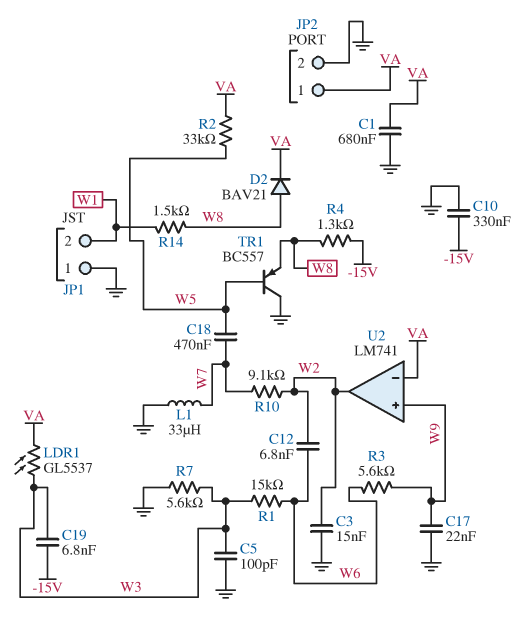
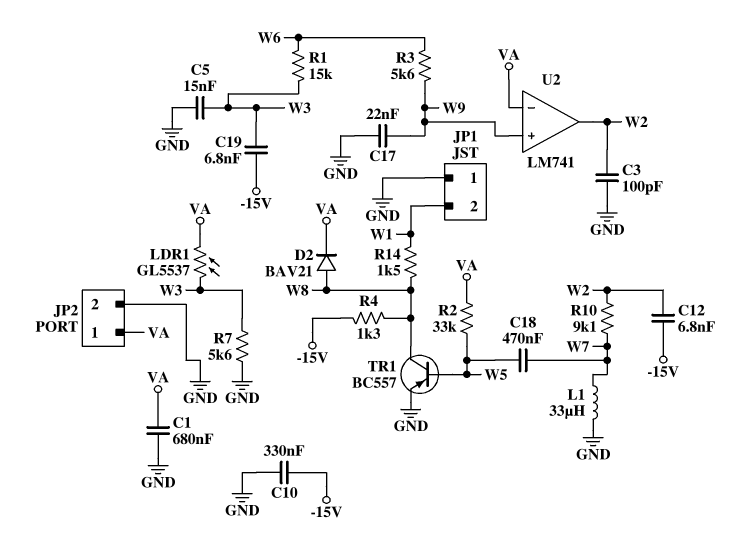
C3: 15nF (GND, W2) -> 100pF (GND, W2)
C5: 100pF (GND, W3) -> 15nF (GND, W3)
C12: 6.8nF (W2, W6) -> 6.8nF (-15V, W2)
TR1: PNP BC557 (B W5, C GND, E W8) -> PNP BC557 (B W5, C W8, E GND)

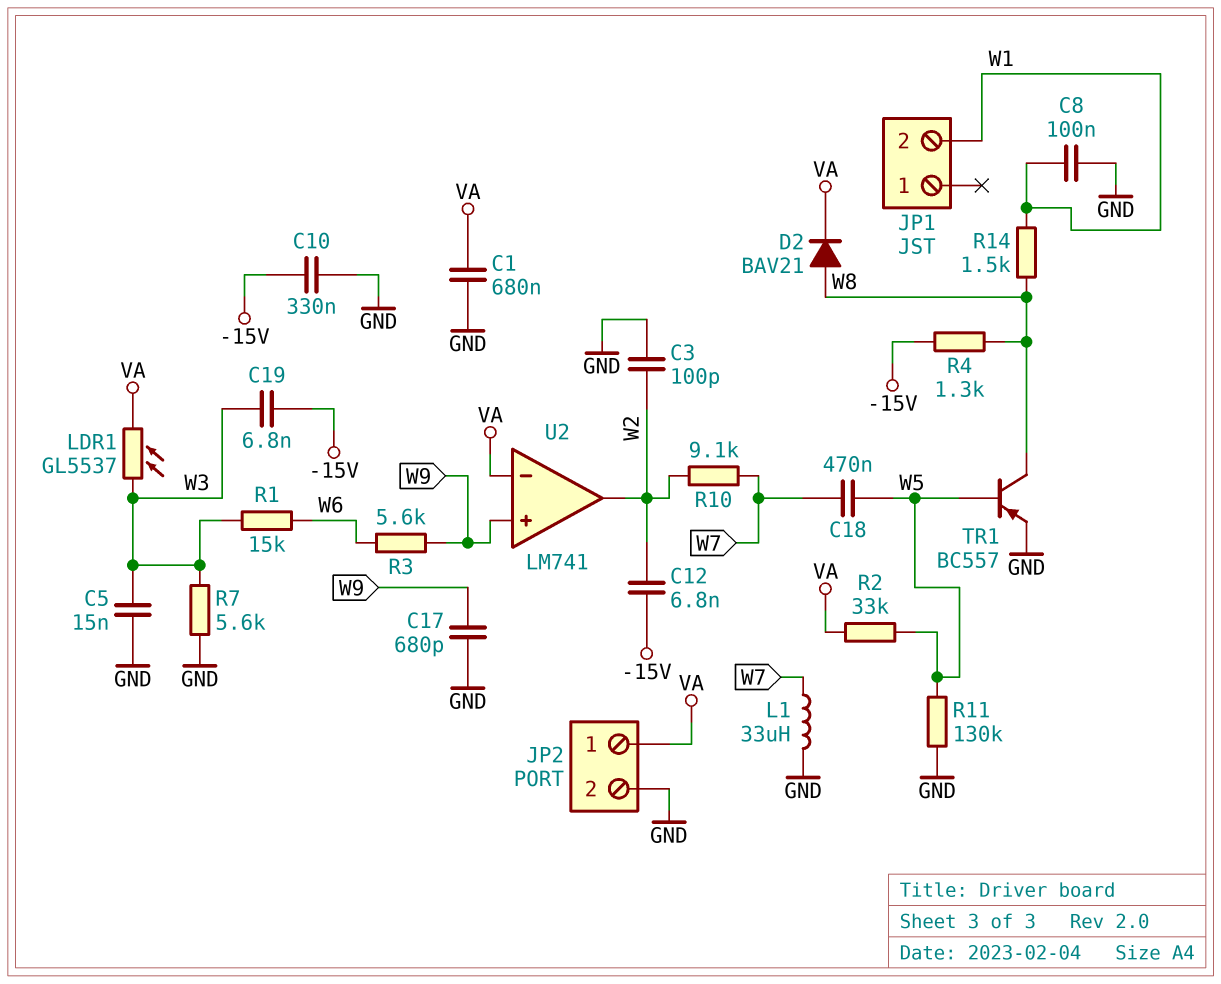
C8: none -> 100nF (GND, W1)
C17: 22nF (GND, W9) -> 680pF (GND, W9)
JP1 pin 1: GND -> none
R11: none -> 130k (GND, W5)

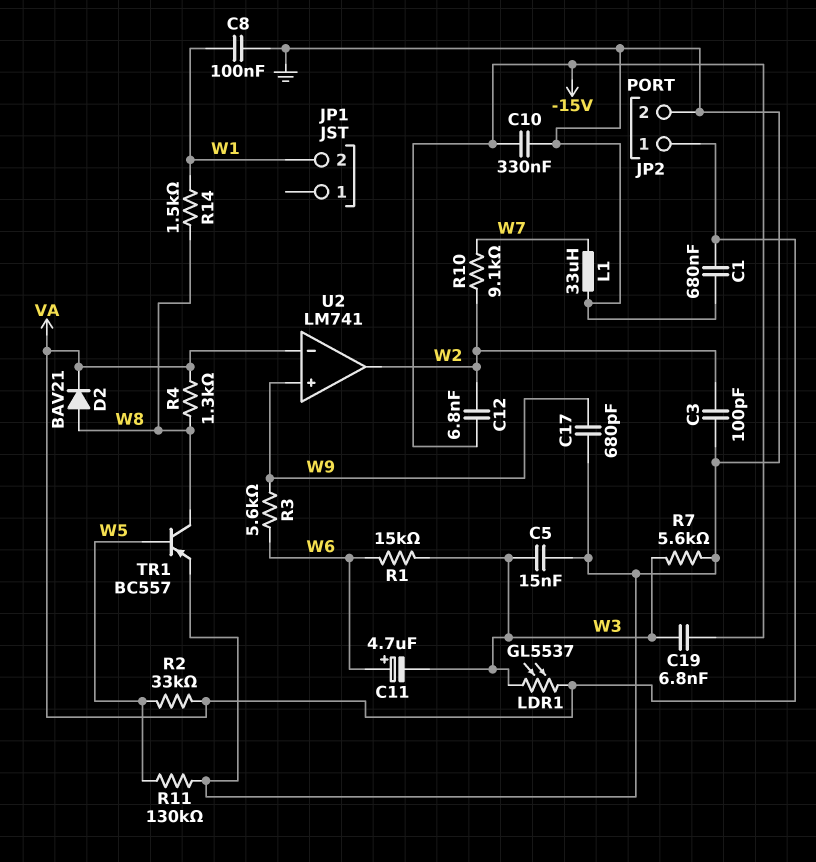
C11: none -> 4.7uF (plus W6, minus W3)
C18: 470nF (W5, W7) -> none
R4: 1.3k (-15V, W8) -> 1.3k (VA, W8)

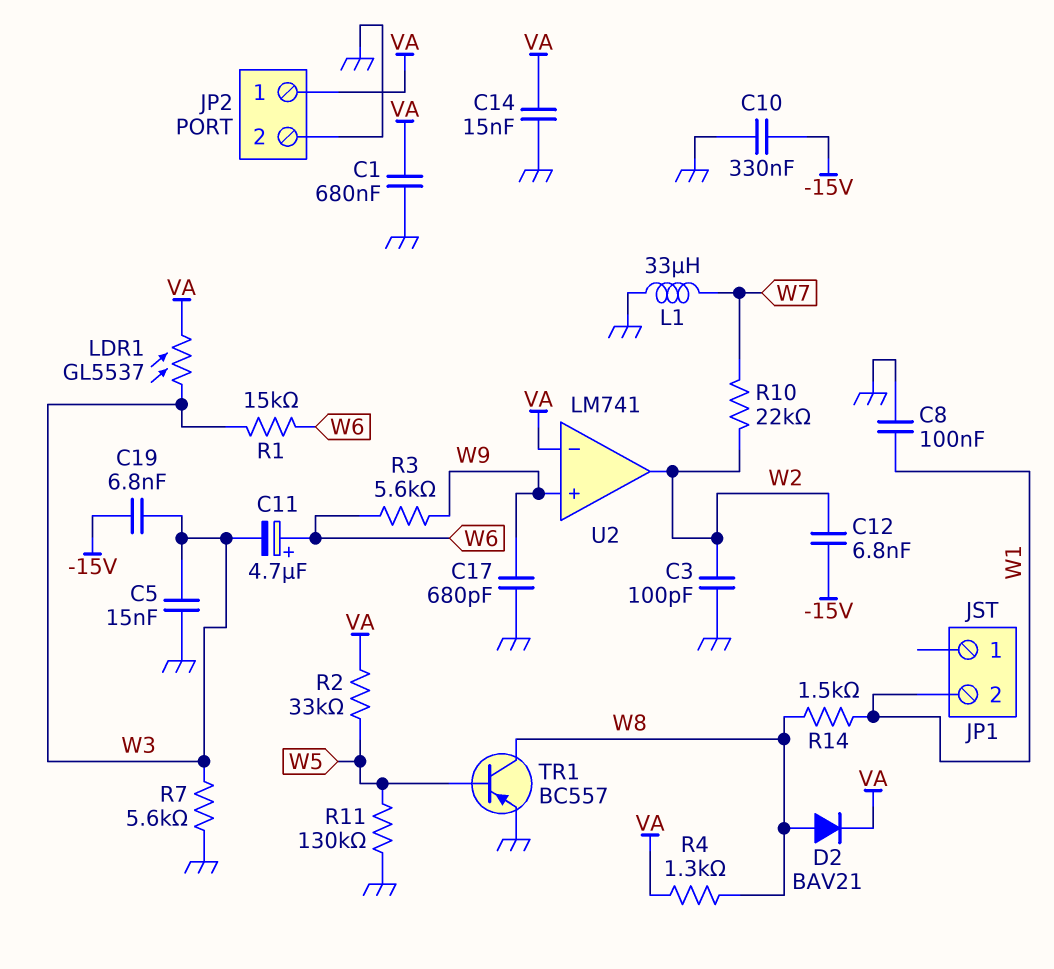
C14: none -> 15nF (GND, VA)
R10: 9.1k (W2, W7) -> 22k (W2, W7)

